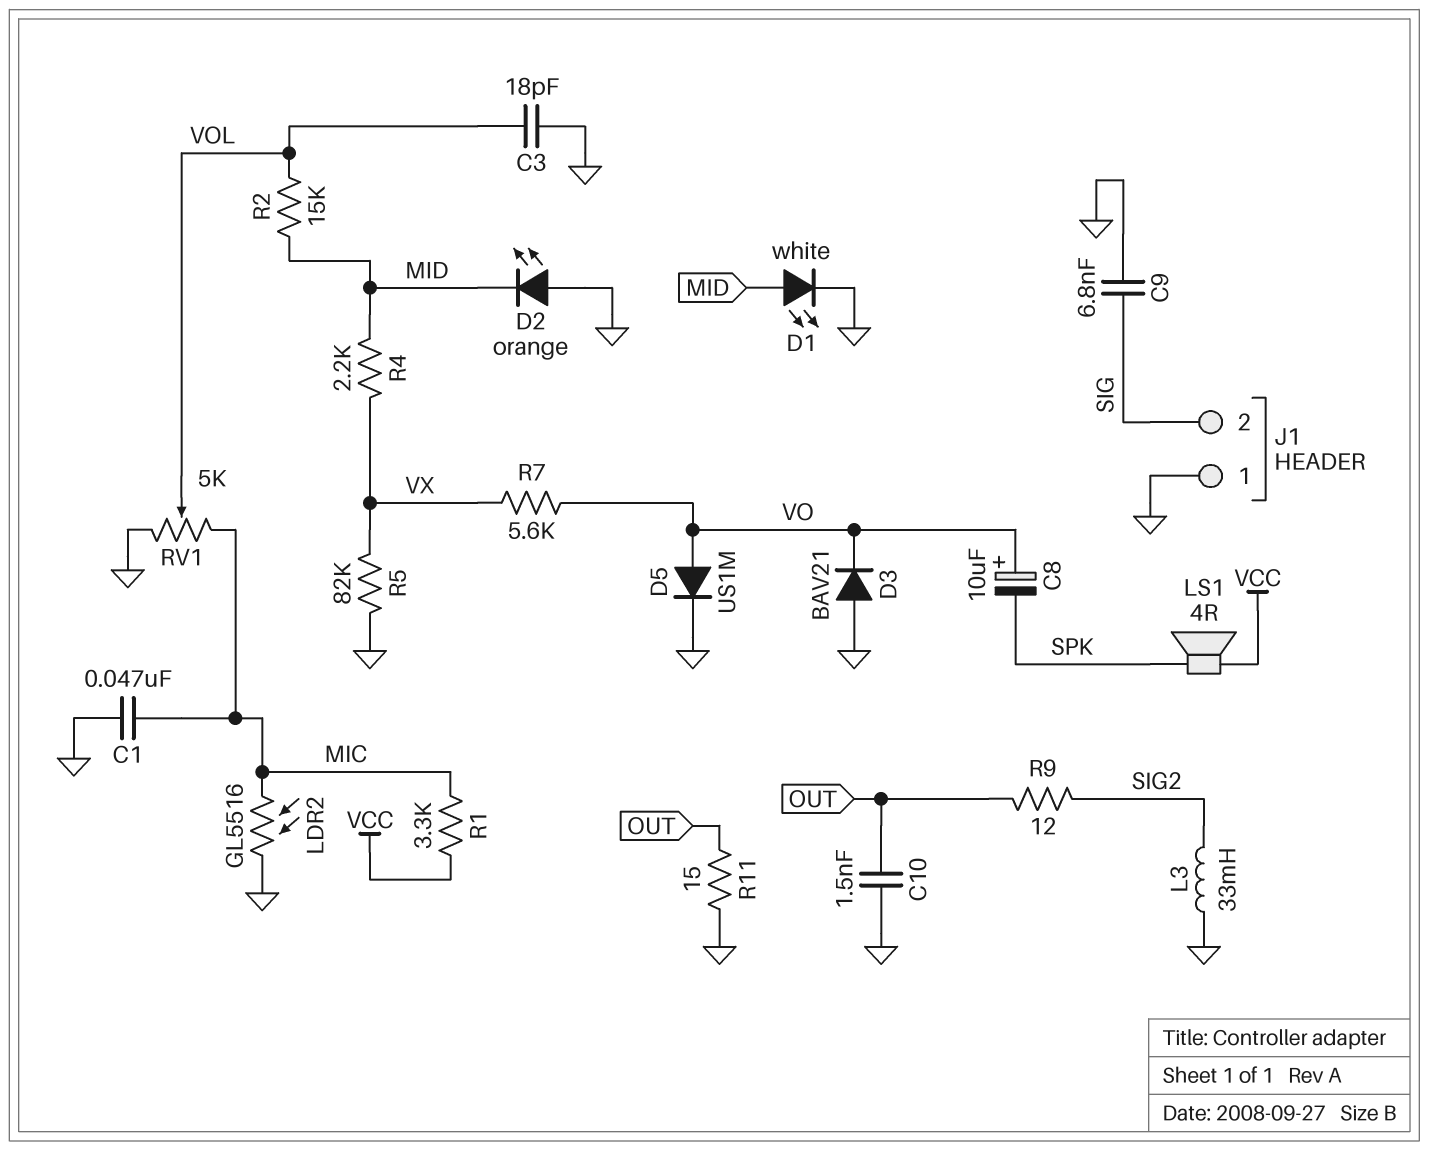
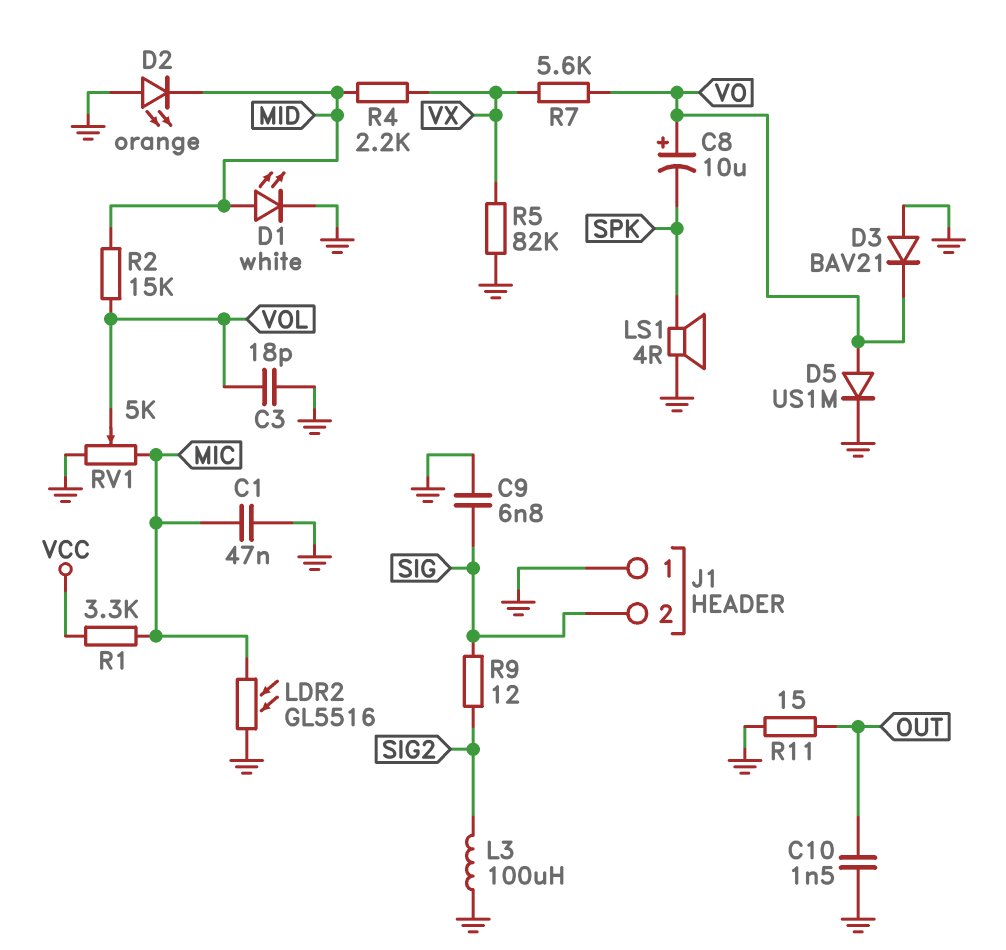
L3: 33mH (GND, SIG2) -> 100uH (GND, SIG2)
LS1: speaker 4R (SPK, VCC) -> speaker 4R (GND, SPK)
R9: 12 (OUT, SIG2) -> 12 (SIG, SIG2)

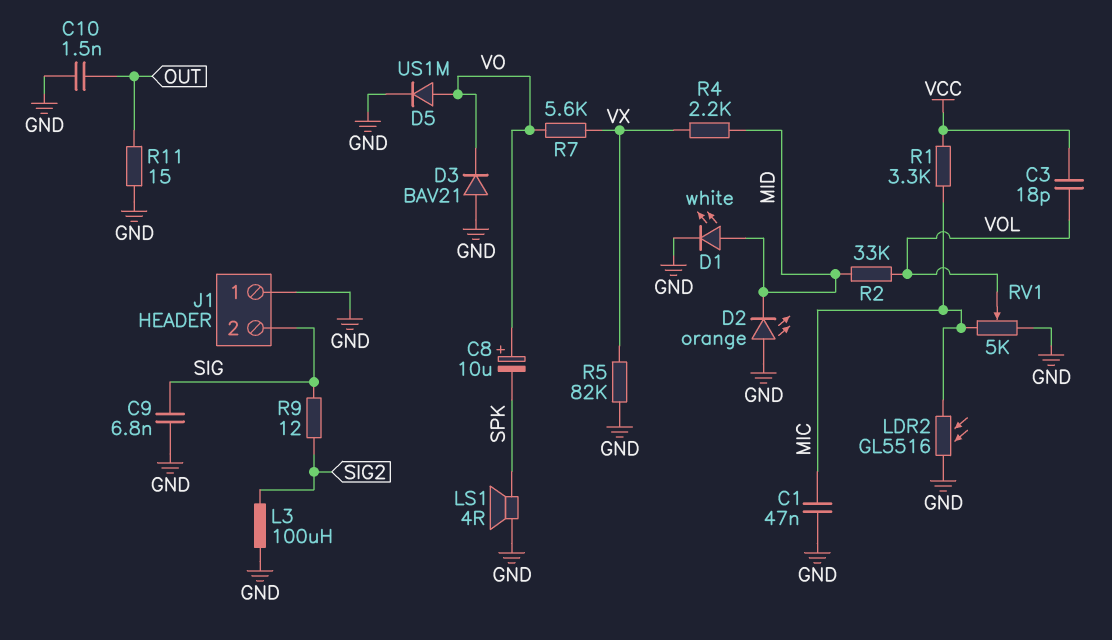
C3: 18pF (GND, VOL) -> 18pF (VCC, VOL)
R2: 15k (MID, VOL) -> 33k (MID, VOL)

